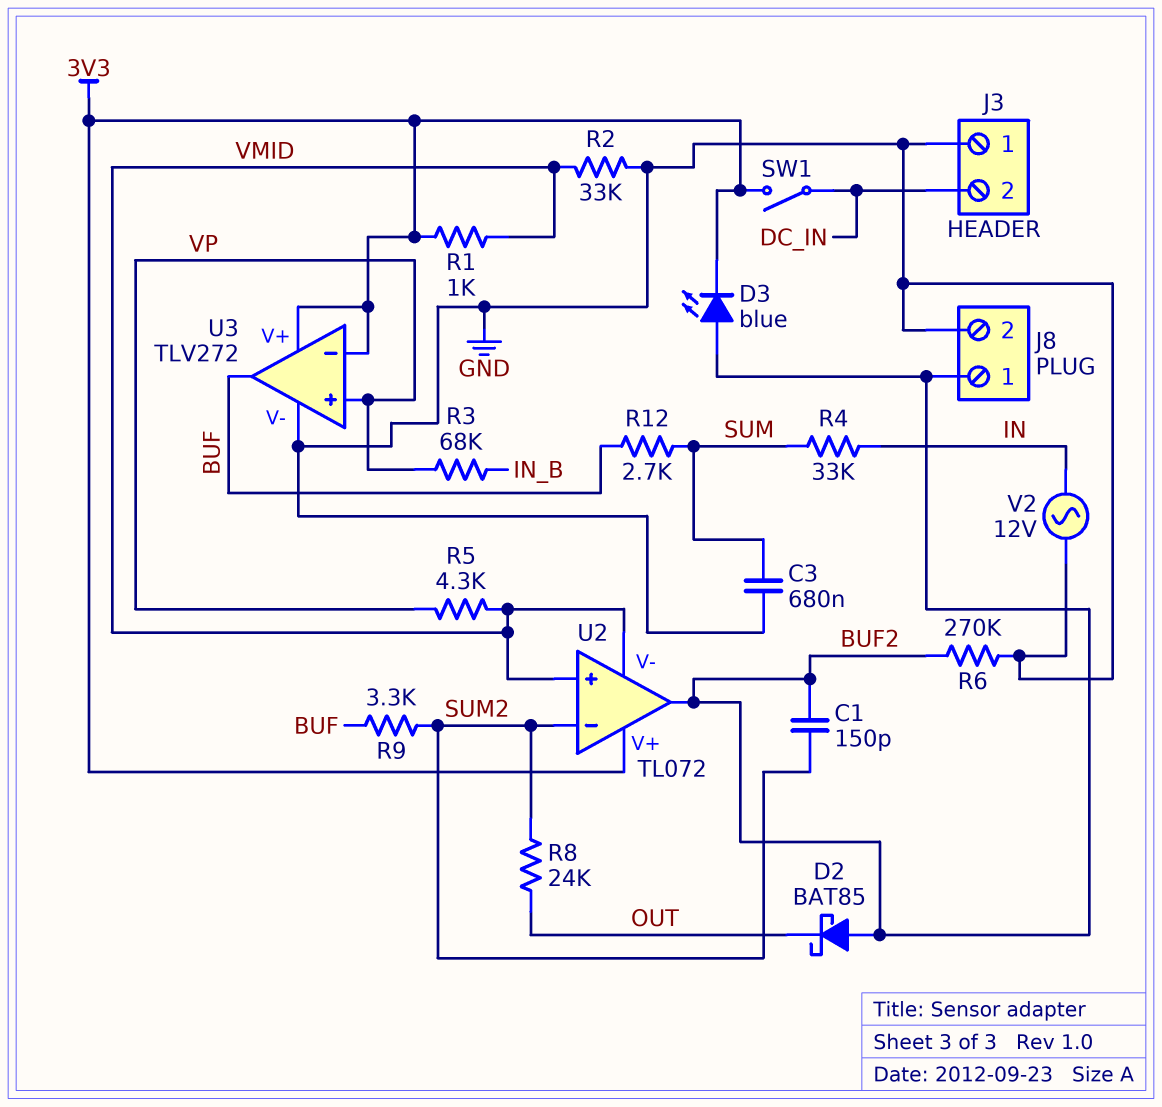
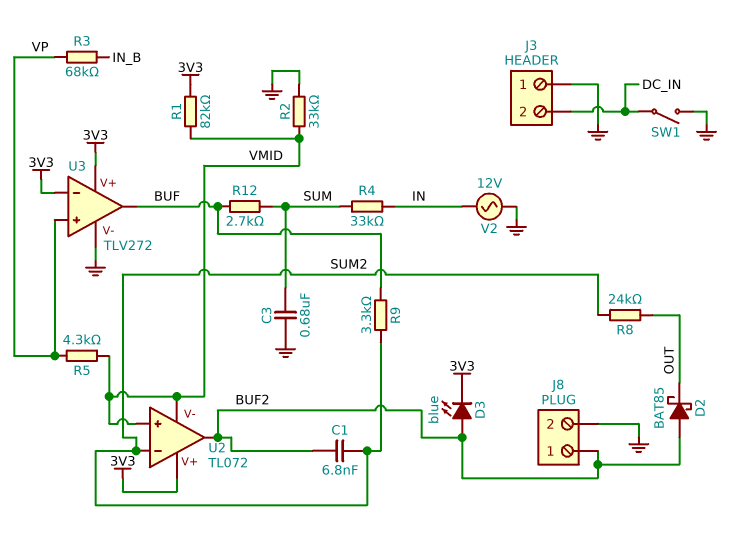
C1: 150pF (BUF2, SUM2) -> 6.8nF (BUF2, SUM2)
R1: 1k (3V3, VMID) -> 82k (3V3, VMID)
R6: 270k (BUF2, GND) -> none
SW1: switch (3V3, DC_IN) -> switch (DC_IN, GND)

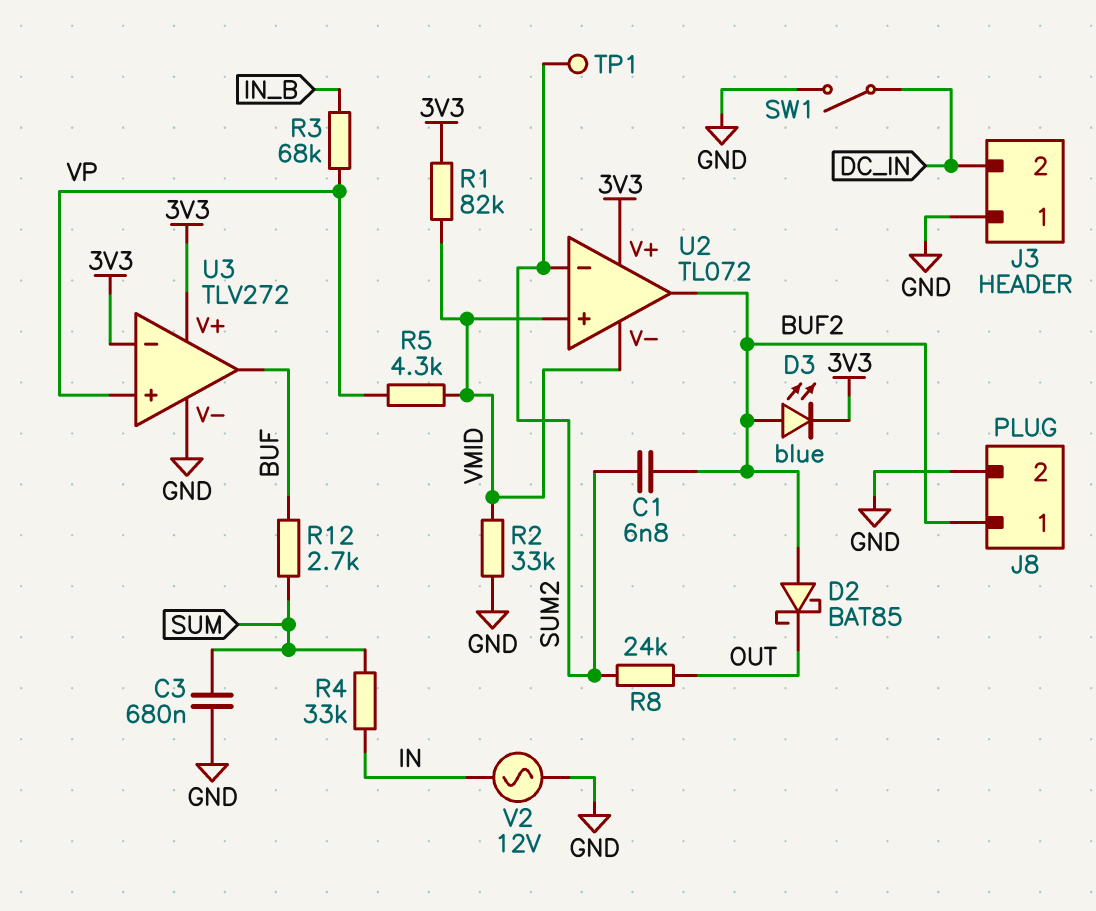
R9: 3.3k (BUF, SUM2) -> none
TP1: none -> test point (SUM2)

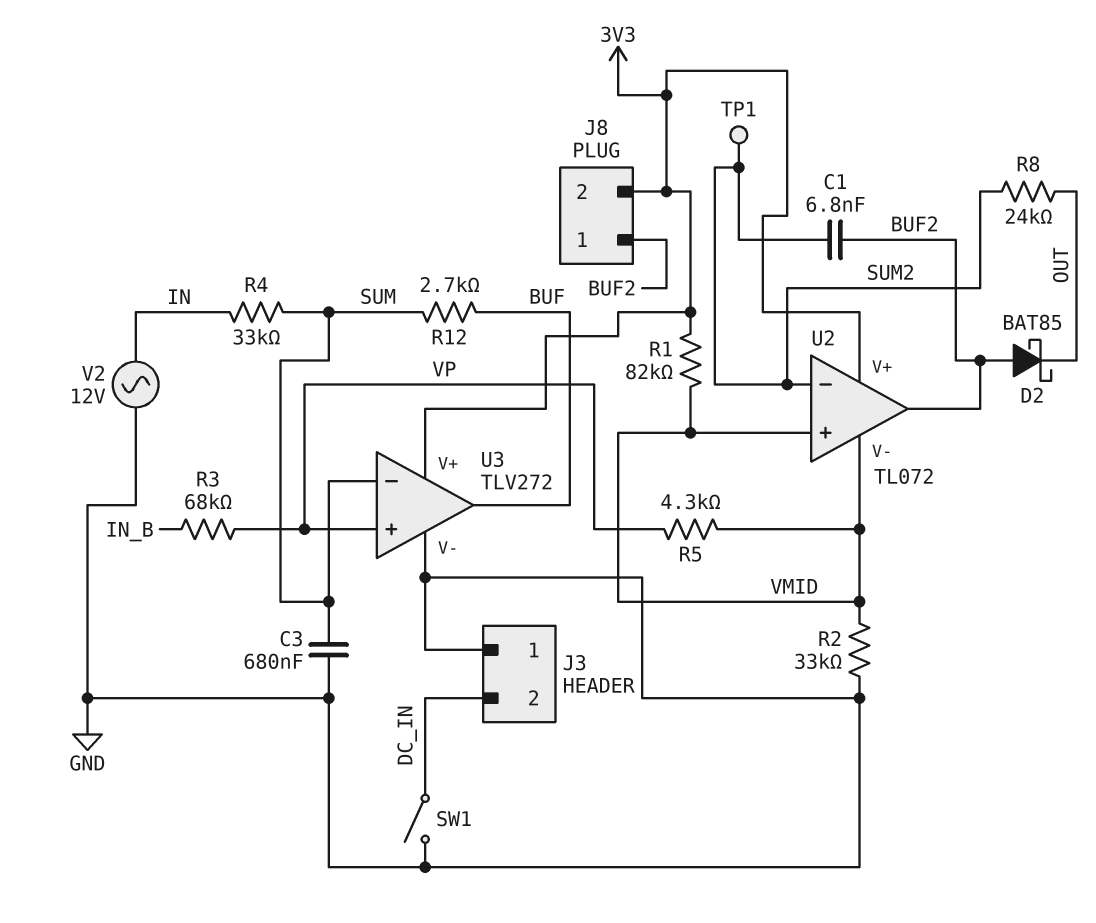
D3: LED blue (A BUF2, K 3V3) -> none
J8 pin 2: GND -> 3V3
U3 pin in-: 3V3 -> SUM

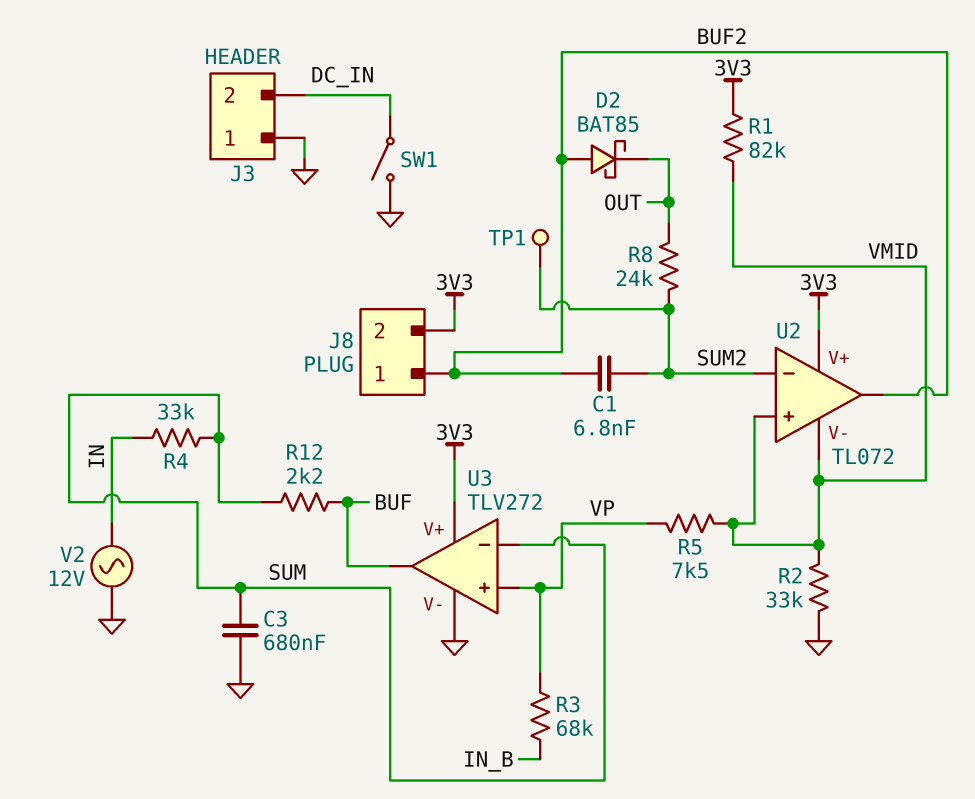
R5: 4.3k (VMID, VP) -> 7.5k (VMID, VP)
R12: 2.7k (BUF, SUM) -> 2.2k (BUF, SUM)

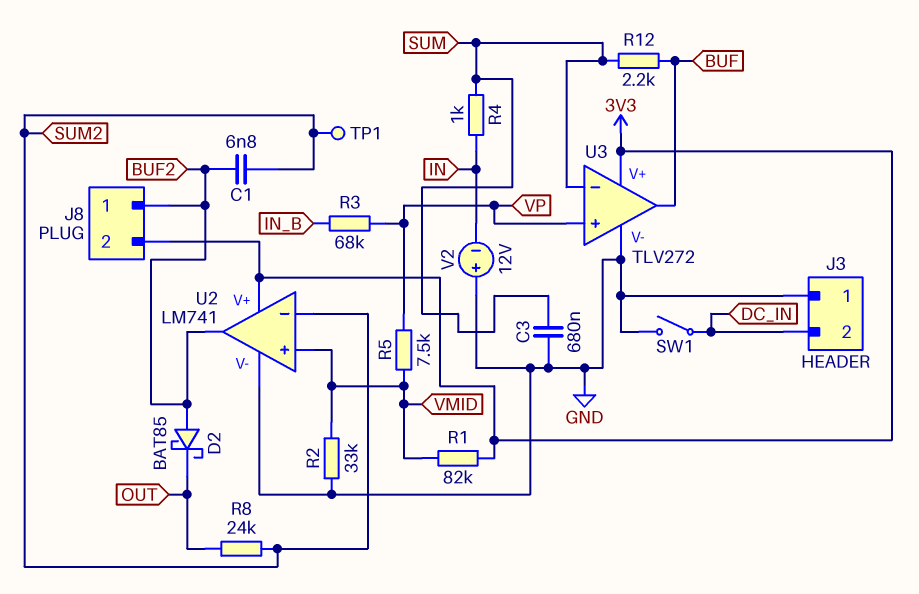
R4: 33k (IN, SUM) -> 1k (IN, SUM)
U2: TL072 -> LM741
U2 pin V-: VMID -> GND
V2: AC 12V (GND, IN) -> 12V (plus GND, minus IN)

